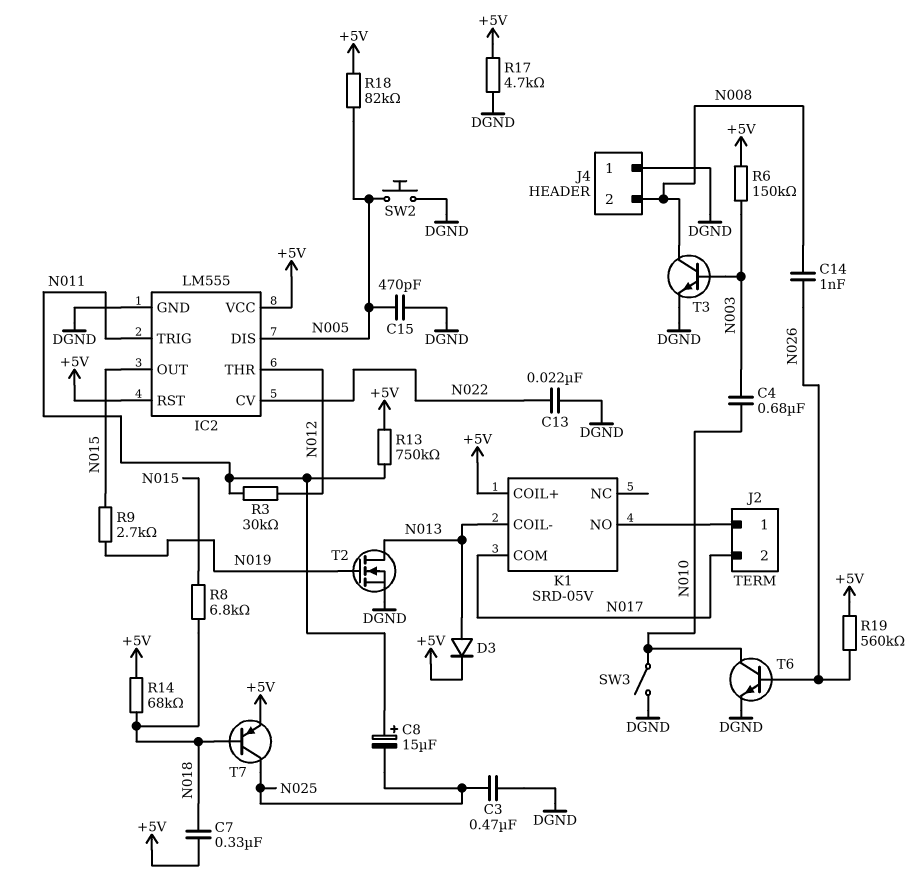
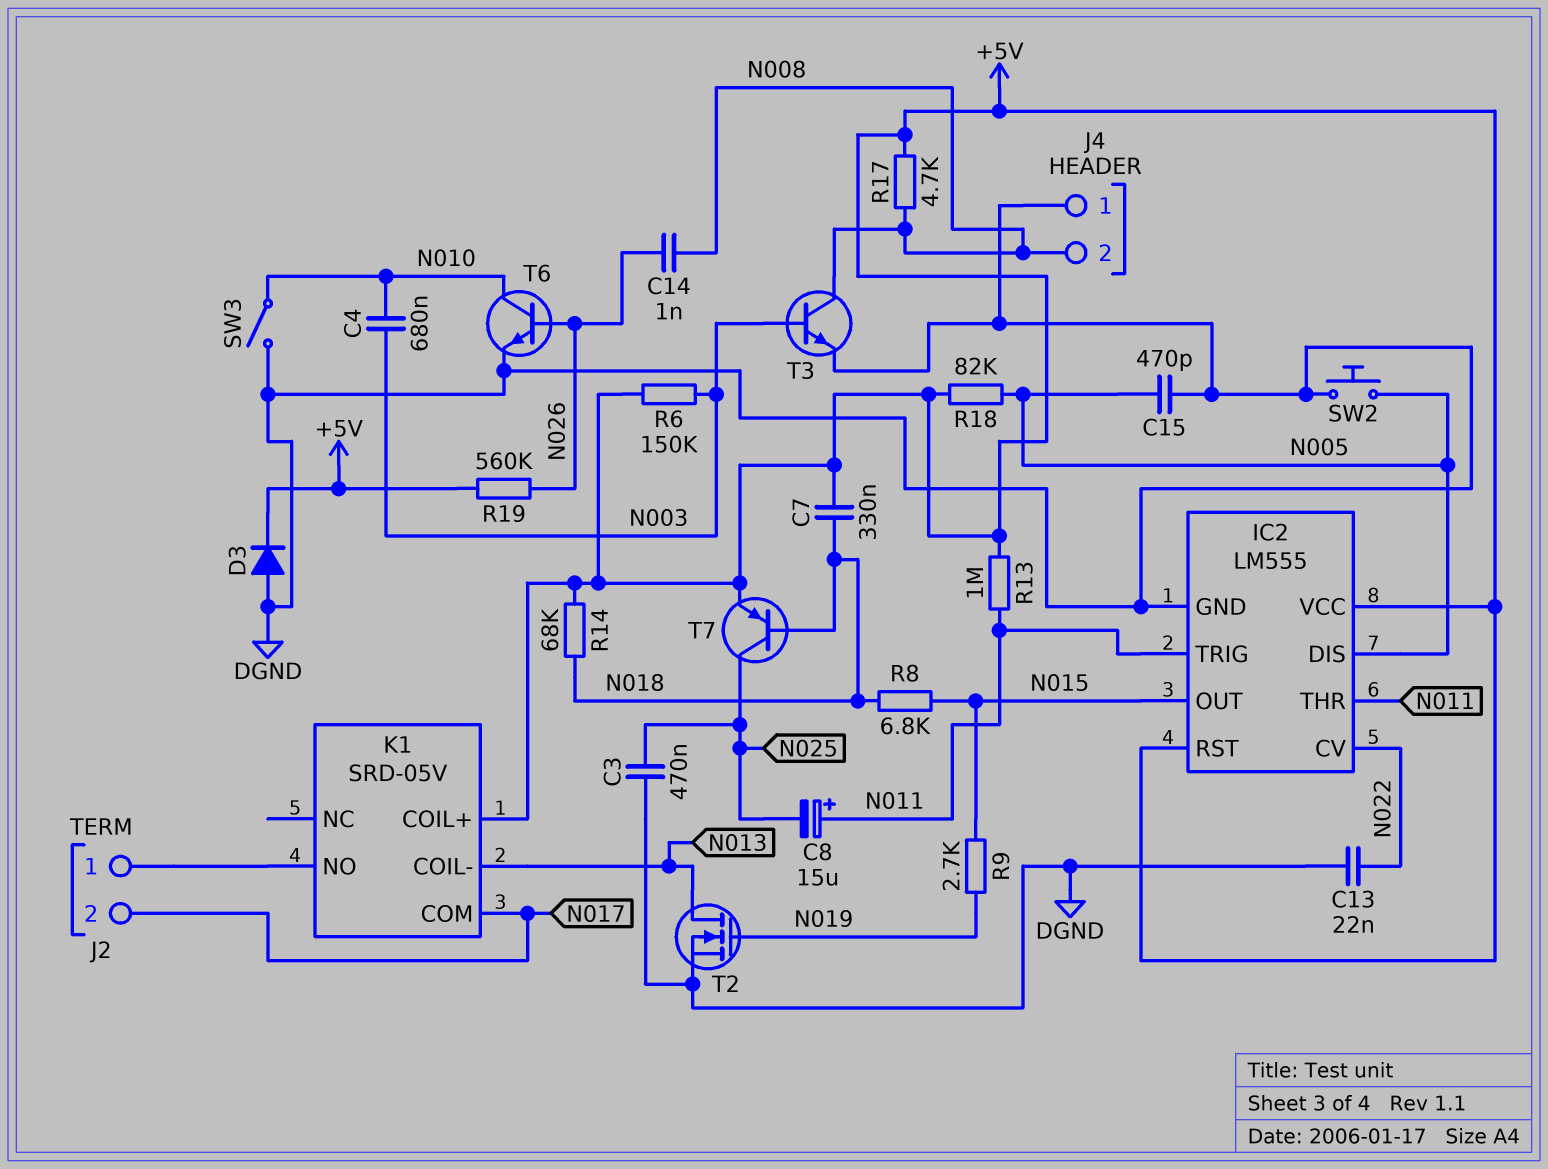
D3: diode (A N013, K +5V) -> diode (A DGND, K +5V)
IC2 pin THR: N012 -> N011
R3: 30k (N011, N012) -> none
R13: 750k (+5V, N011) -> 1M (+5V, N011)
R17: 4.7k (+5V, DGND) -> 4.7k (+5V, N008)

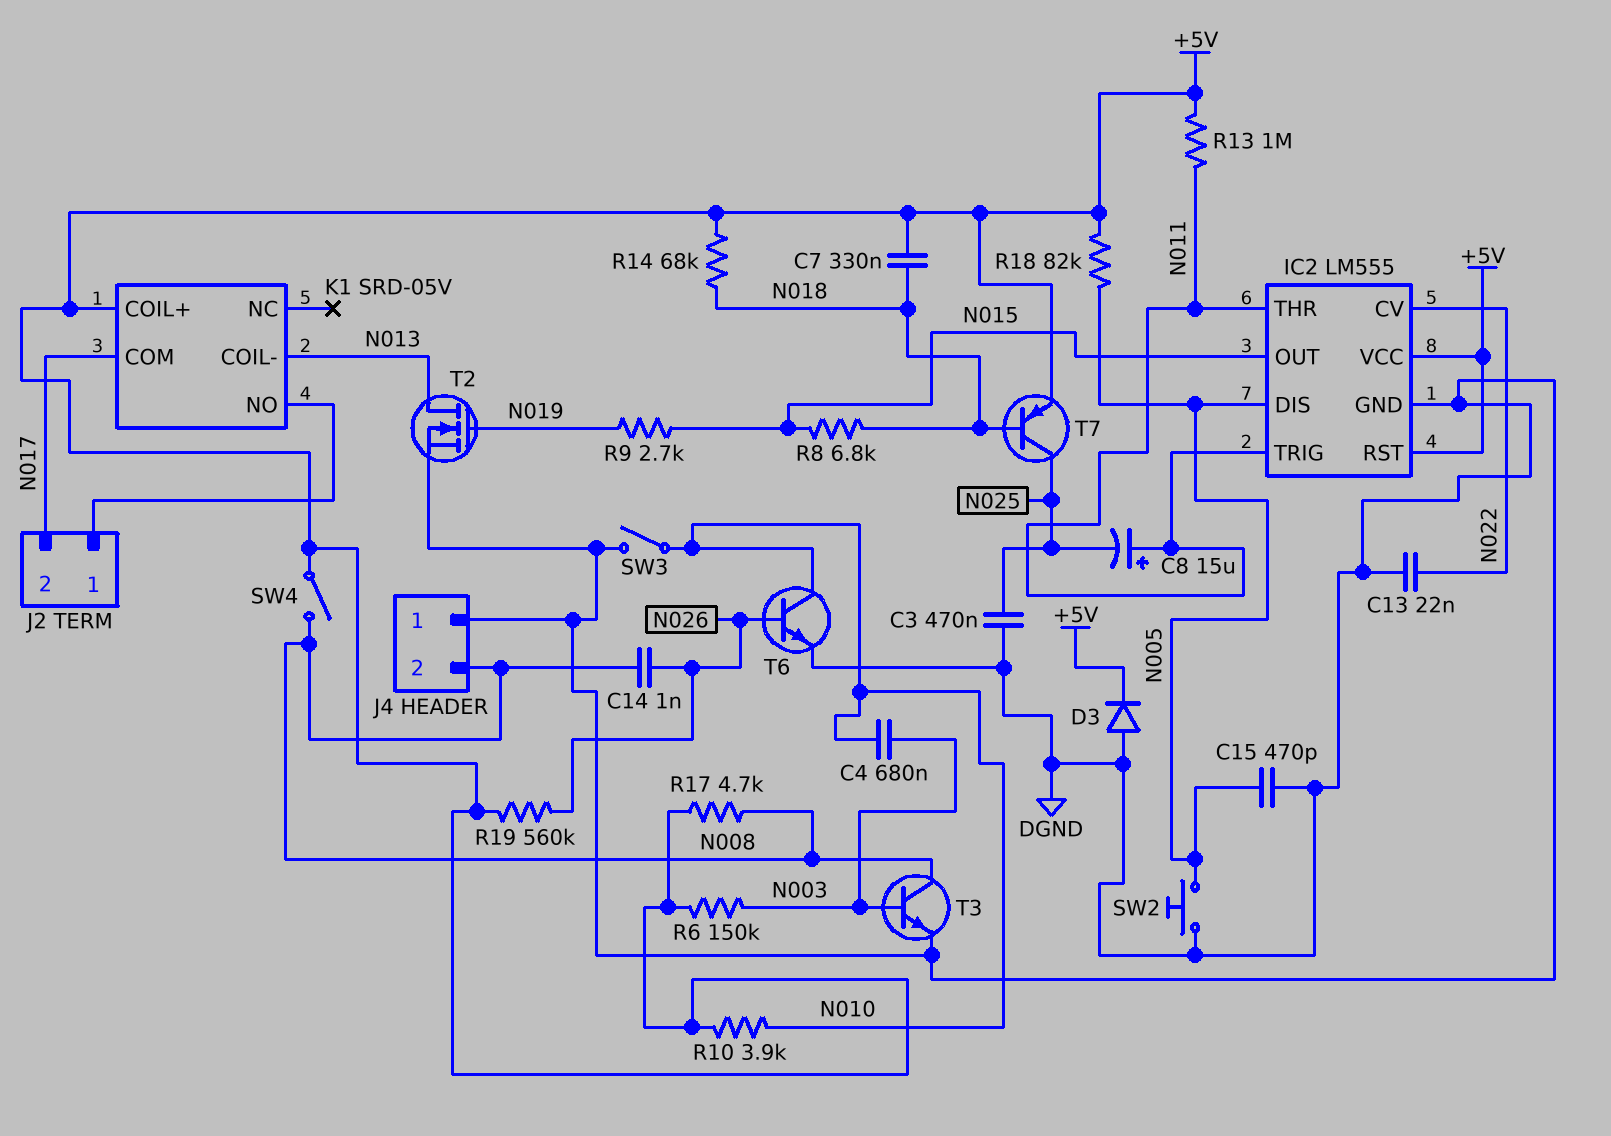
R10: none -> 3.9k (+5V, N010)
SW4: none -> switch (+5V, N008)

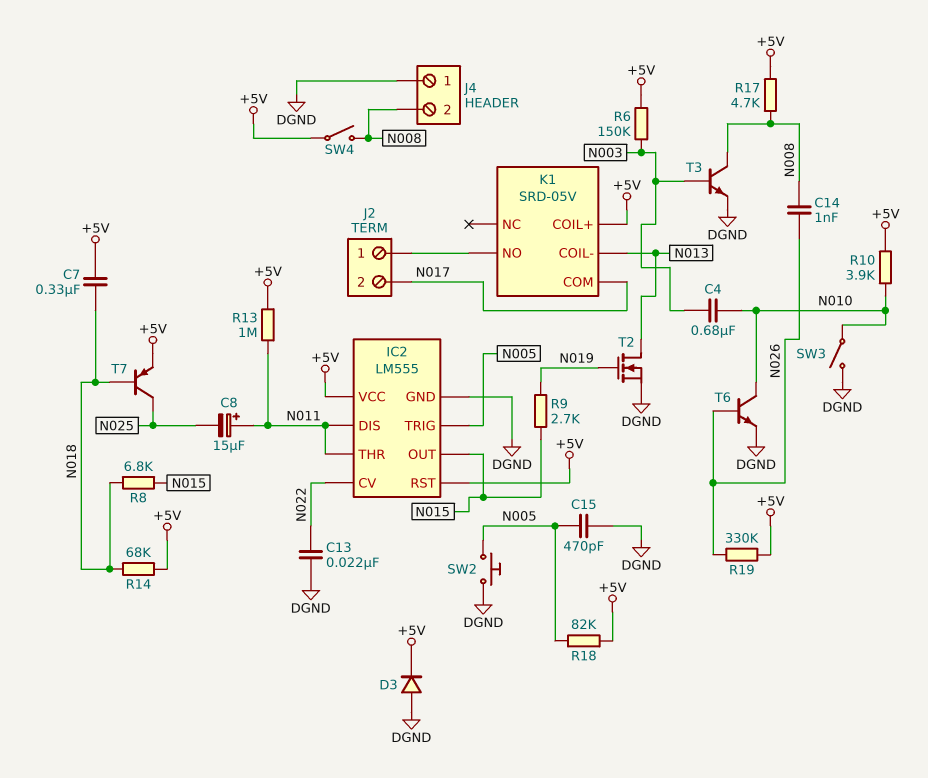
C3: 470nF (DGND, N025) -> none
IC2 pin DIS: N005 -> N011
IC2 pin TRIG: N011 -> N005
R19: 560k (+5V, N026) -> 330k (+5V, N026)

